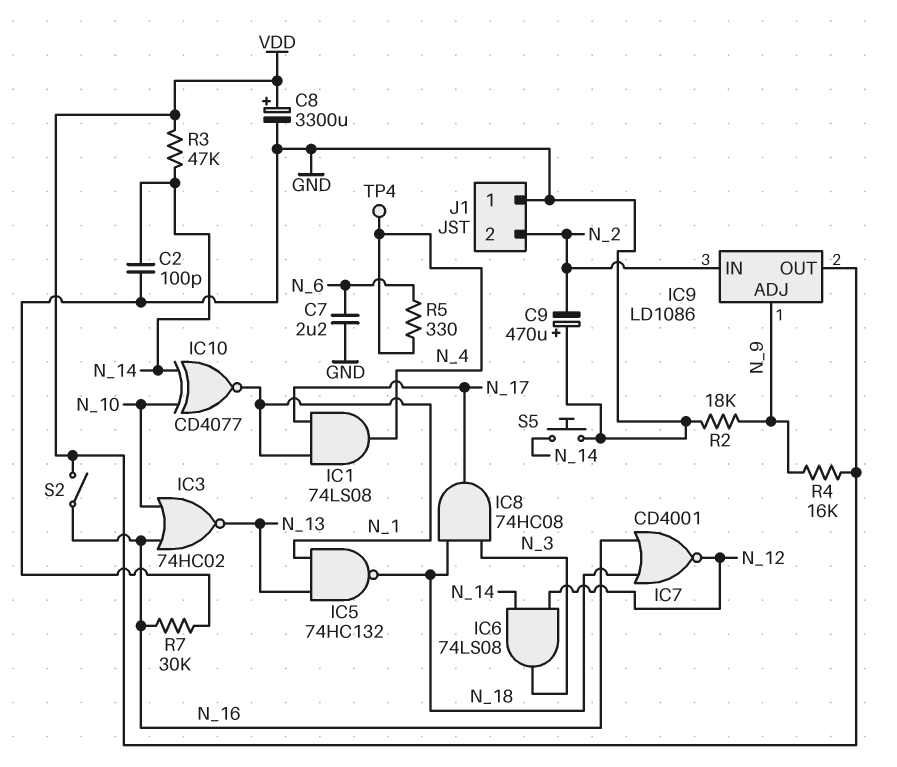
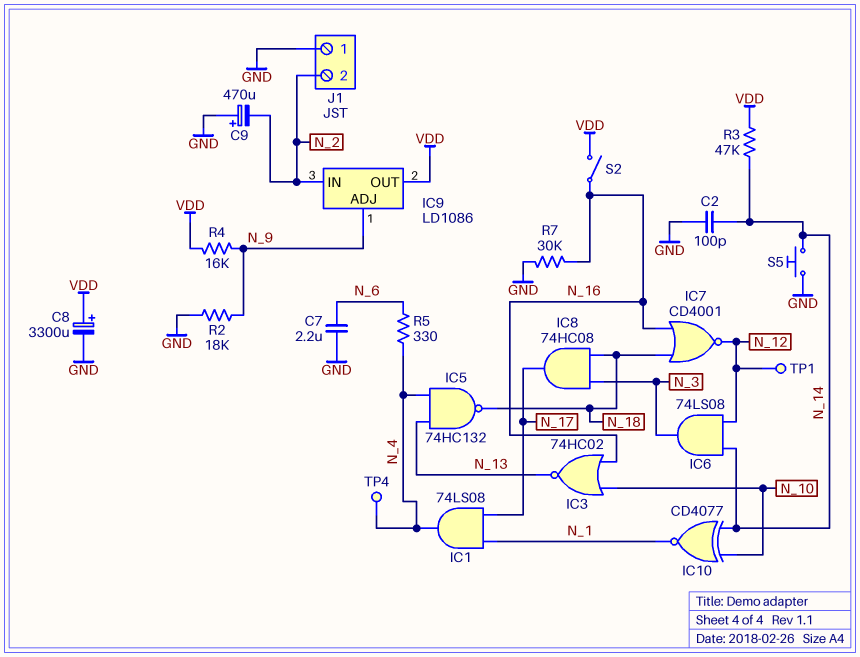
IC5: NAND 74HC132 (in N_1, in N_13, out N_18) -> NAND 74HC132 (in N_4, in N_13, out N_18)
TP1: none -> test point (N_12)

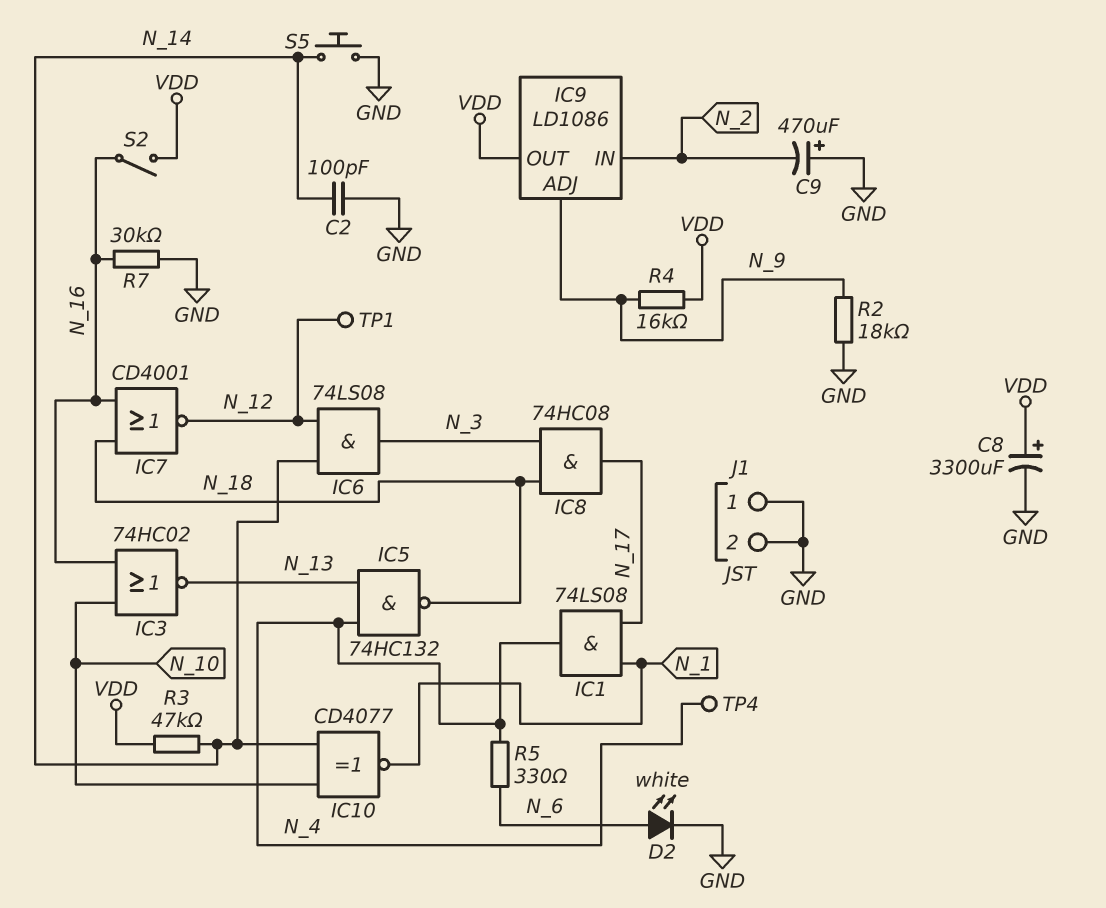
C7: 2.2uF (GND, N_6) -> none
D2: none -> LED white (A N_6, K GND)
J1 pin 2: N_2 -> GND

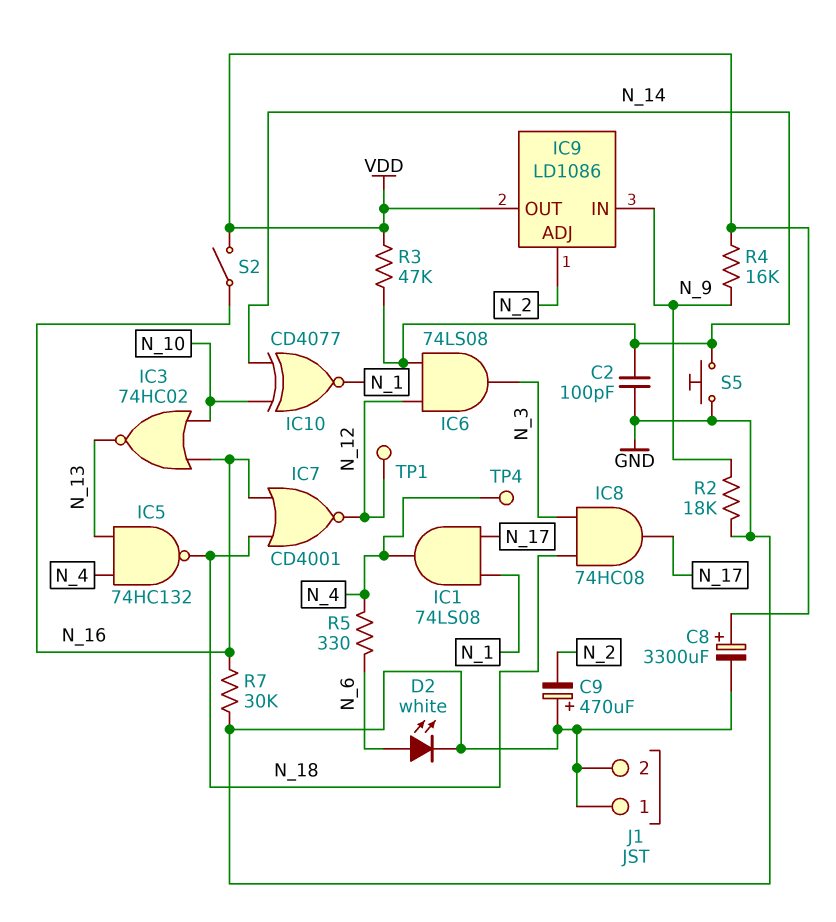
IC9 pin ADJ: N_9 -> N_2
IC9 pin IN: N_2 -> N_9

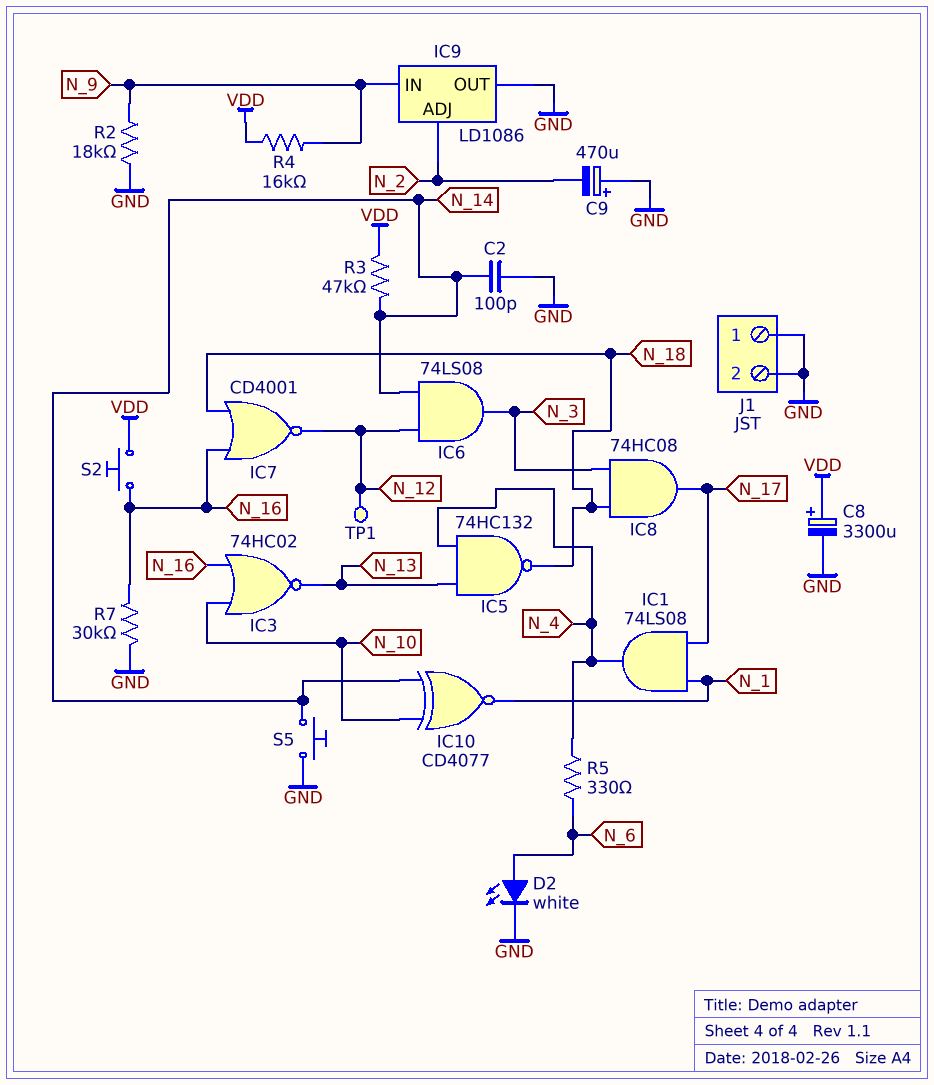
IC9 pin OUT: VDD -> GND
S2: switch (N_16, VDD) -> button (N_16, VDD)
TP4: test point (N_4) -> none

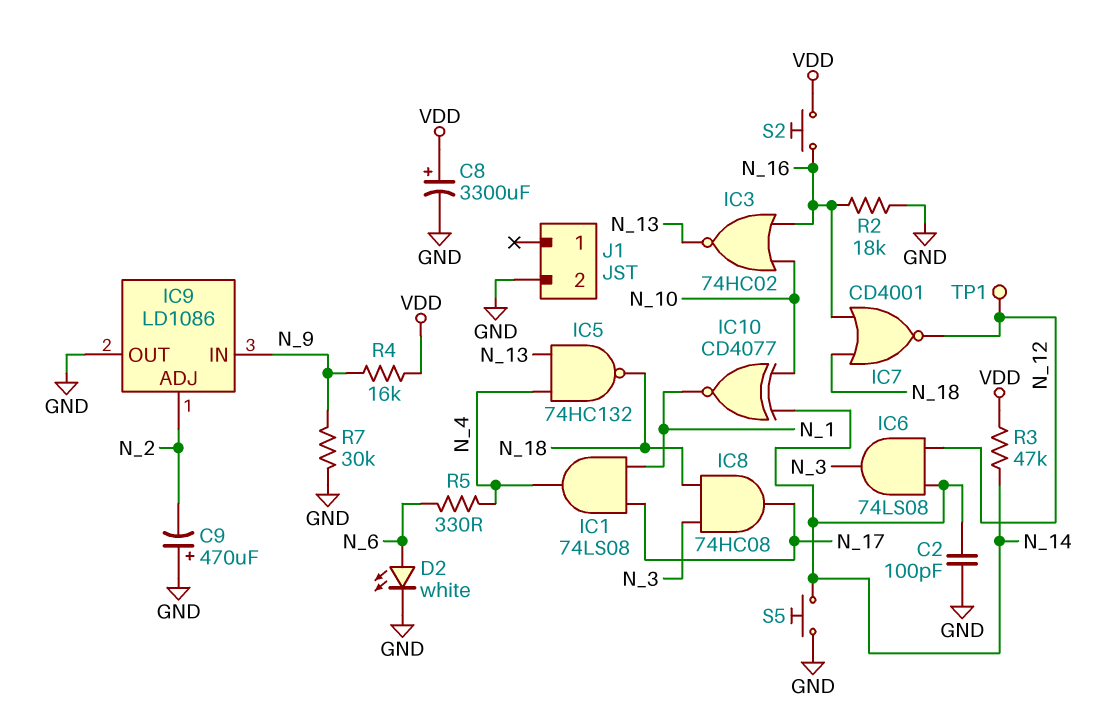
J1 pin 1: GND -> none
R2: 18k (GND, N_9) -> 18k (GND, N_16)
R7: 30k (GND, N_16) -> 30k (GND, N_9)

